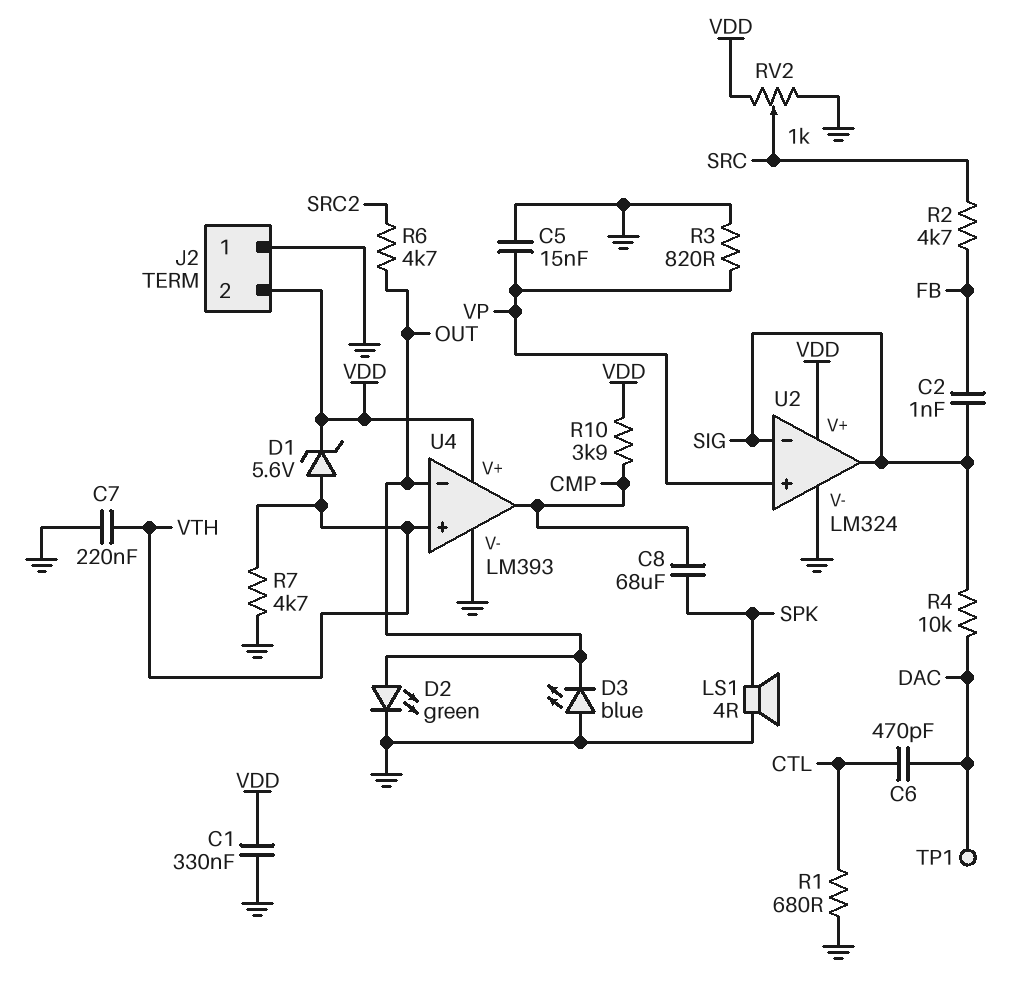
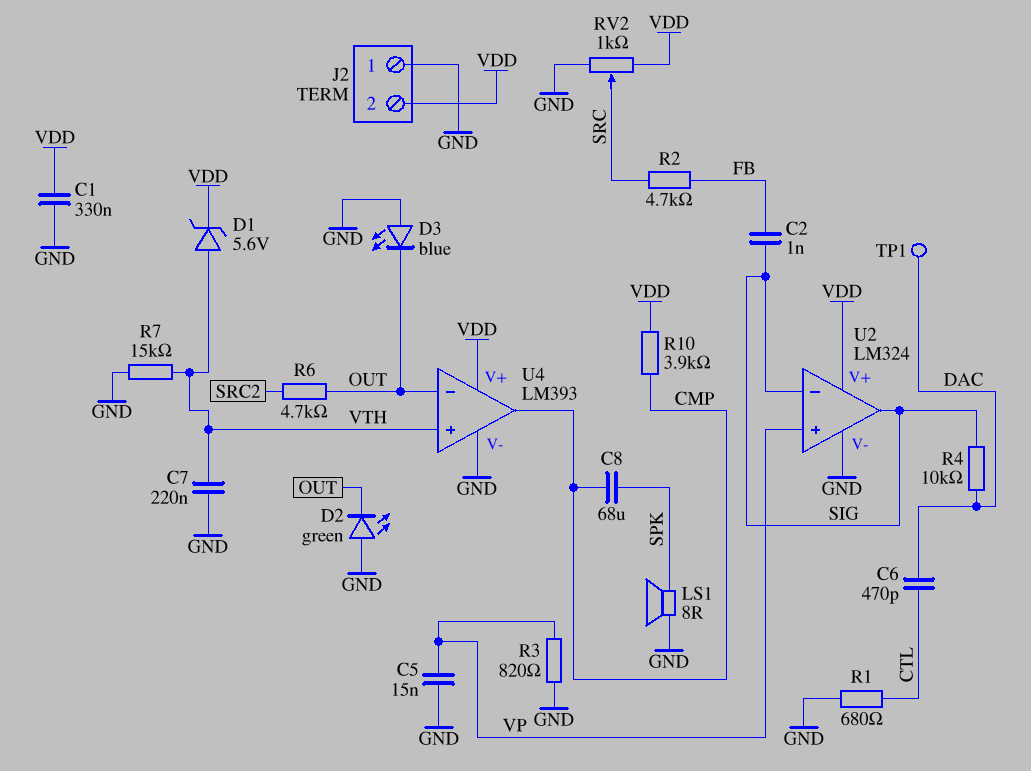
D2: LED green (A OUT, K GND) -> LED green (A GND, K OUT)
LS1: speaker 4R (GND, SPK) -> speaker 8R (GND, SPK)
R7: 4.7k (GND, VTH) -> 15k (GND, VTH)

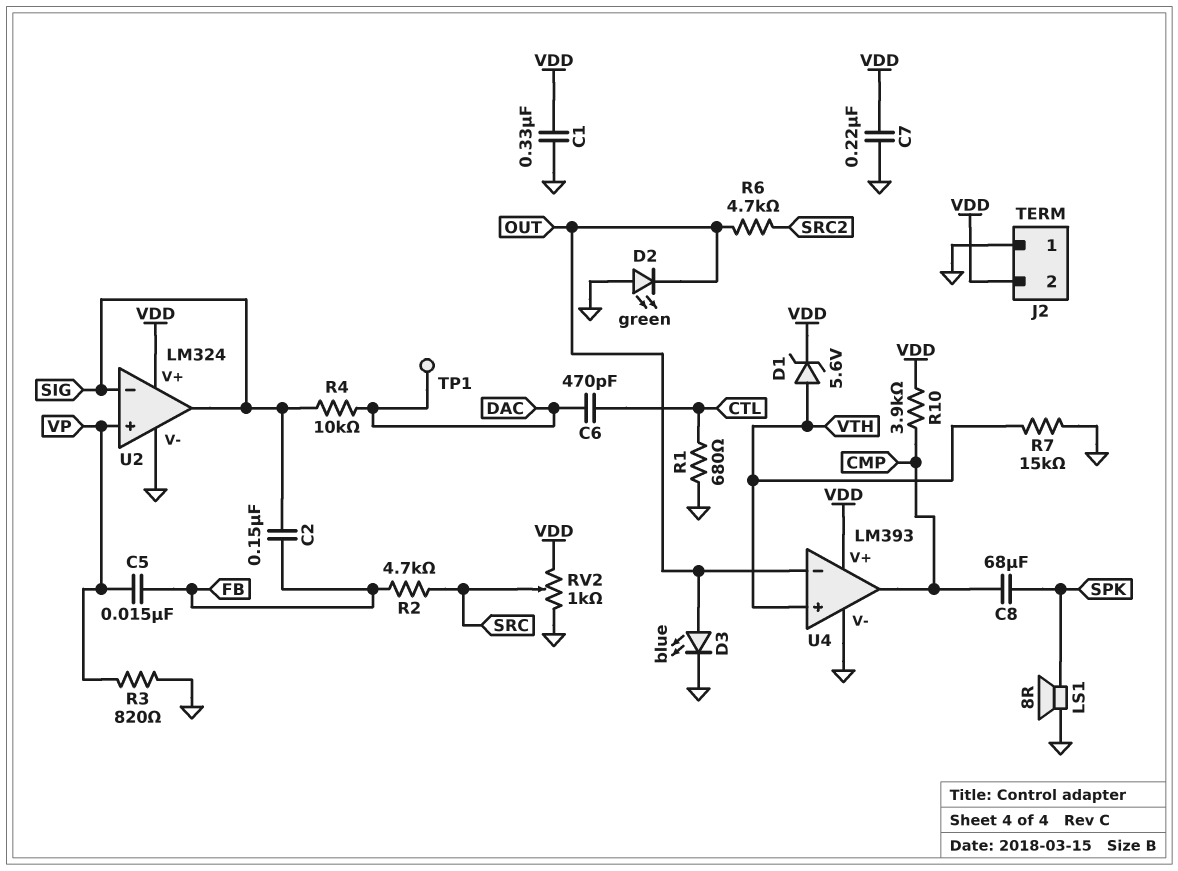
C2: 1nF (FB, SIG) -> 150nF (FB, SIG)
C5: 15nF (GND, VP) -> 15nF (FB, VP)
C7: 220nF (GND, VTH) -> 220nF (GND, VDD)
D3: LED blue (A GND, K OUT) -> LED blue (A OUT, K GND)

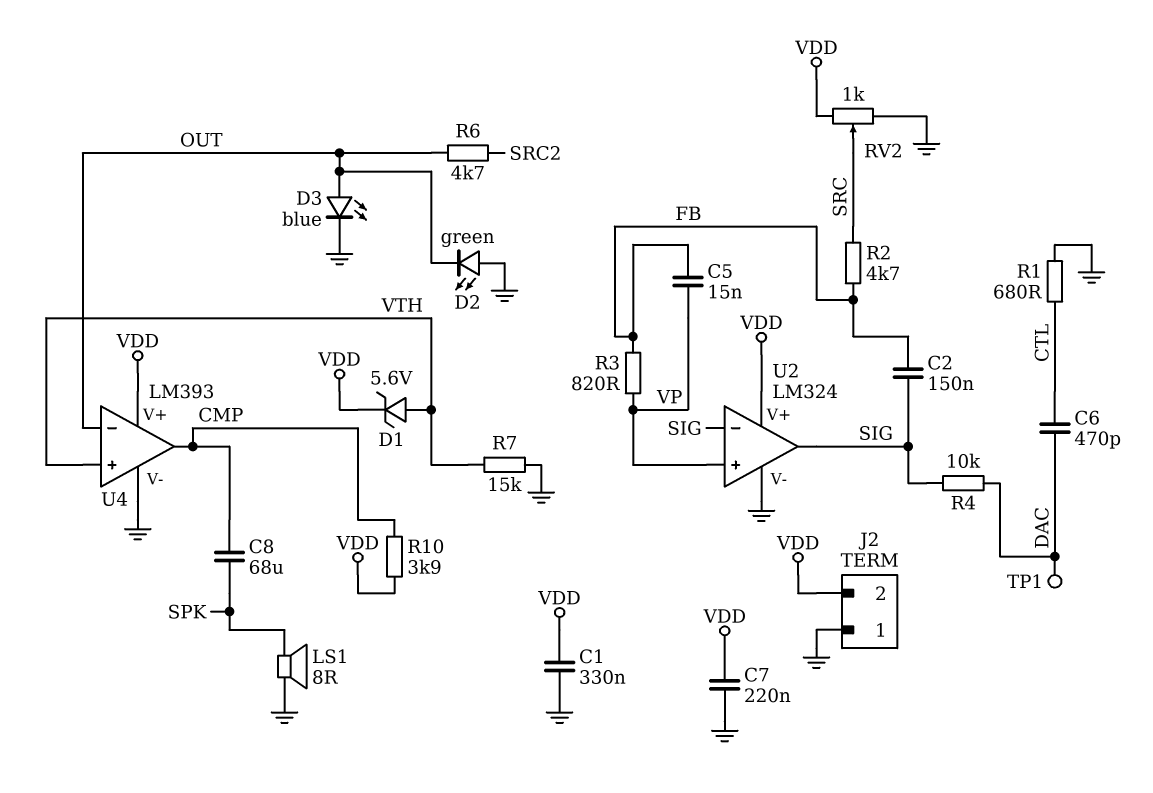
R3: 820 (GND, VP) -> 820 (FB, VP)

